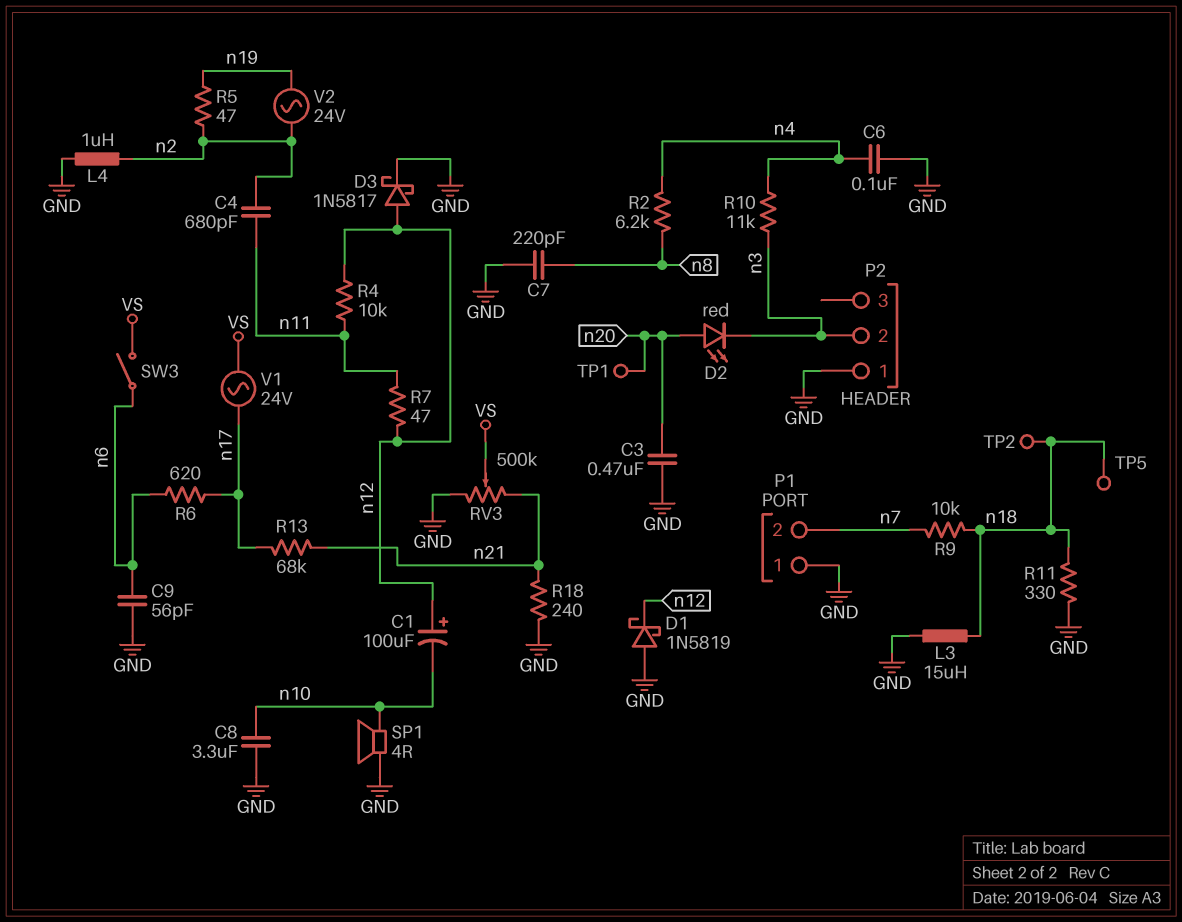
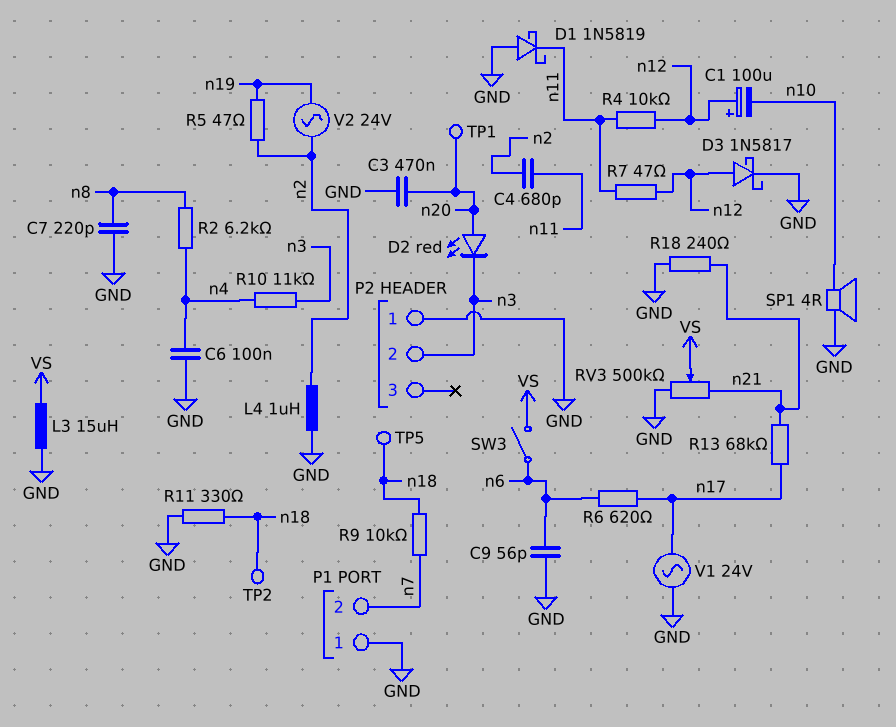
C8: 3.3uF (GND, n10) -> none
D1: schottky 1N5819 (A GND, K n12) -> schottky 1N5819 (A GND, K n11)
L3: 15uH (GND, n18) -> 15uH (GND, VS)
V1: AC 24V (VS, n17) -> AC 24V (GND, n17)

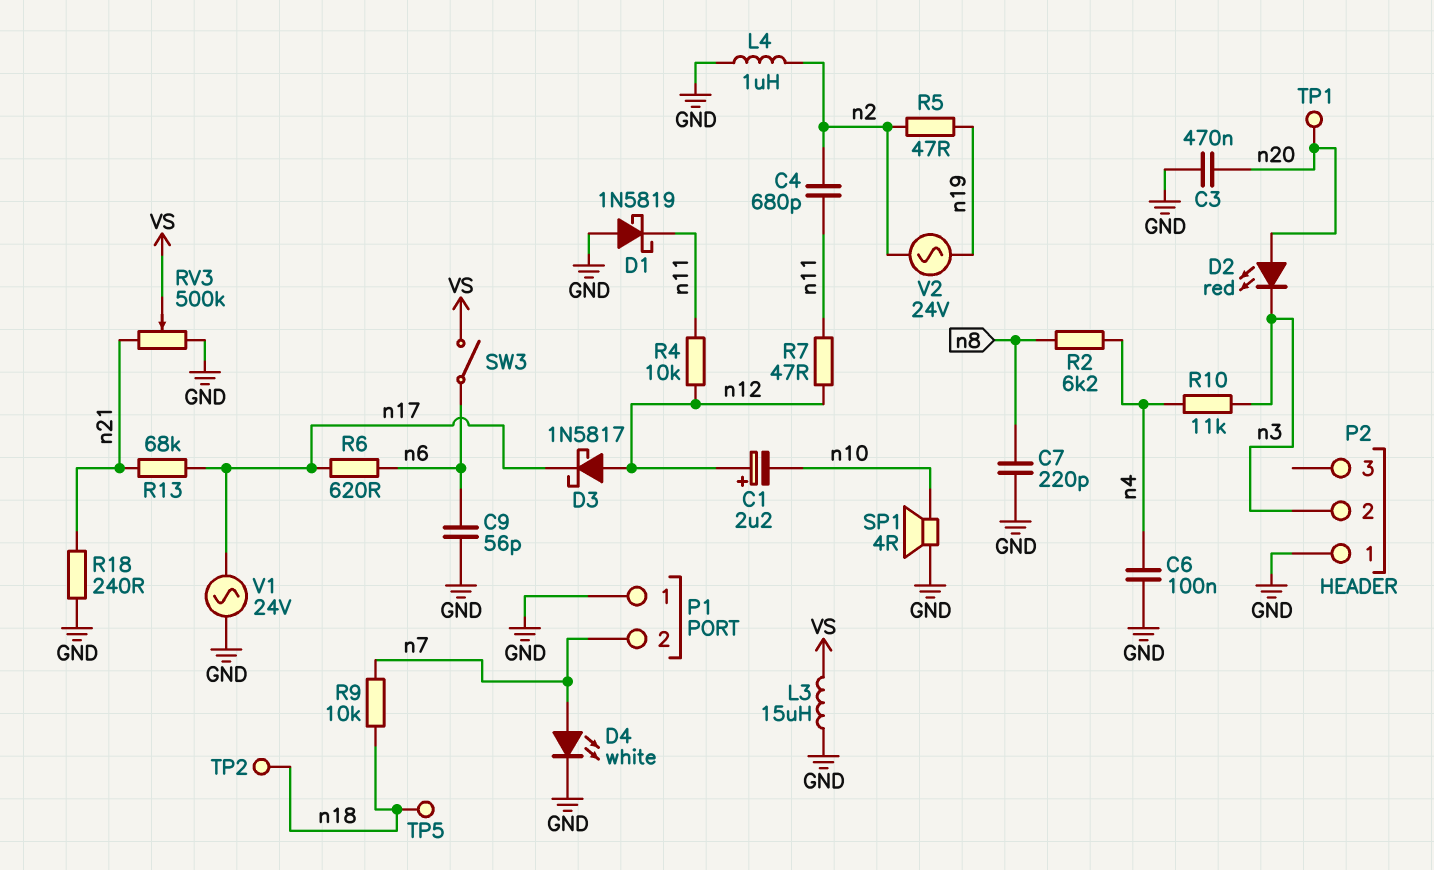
C1: 100uF (plus n12, minus n10) -> 2.2uF (plus n12, minus n10)
D3: schottky 1N5817 (A n12, K GND) -> schottky 1N5817 (A n12, K n17)
D4: none -> LED white (A n7, K GND)
R11: 330 (GND, n18) -> none

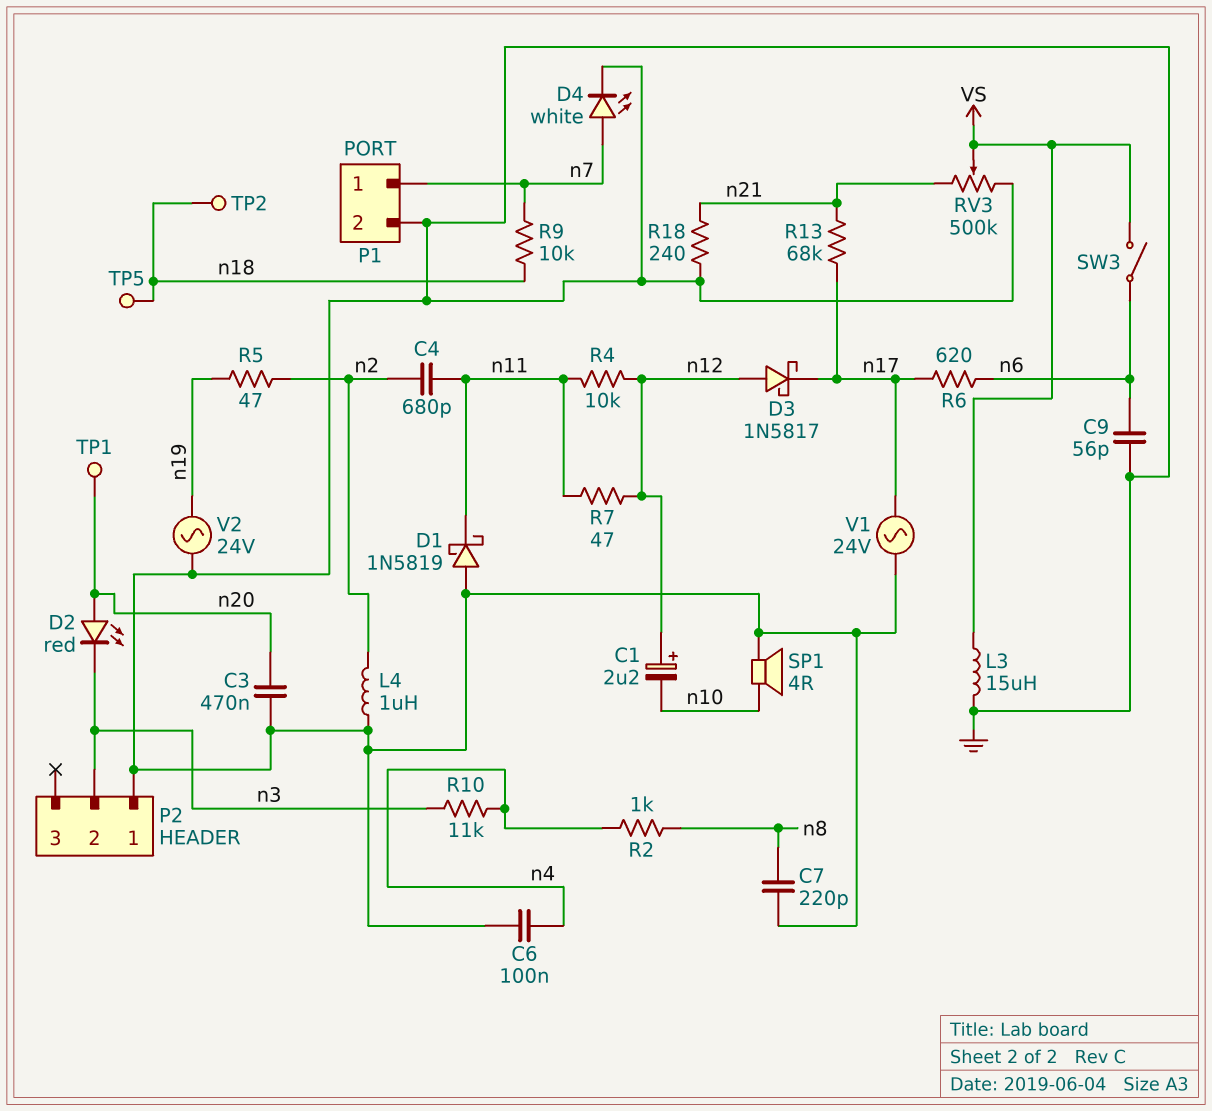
P1 pin 1: GND -> n7
P1 pin 2: n7 -> GND
R2: 6.2k (n4, n8) -> 1k (n4, n8)
V2: AC 24V (n2, n19) -> AC 24V (GND, n19)

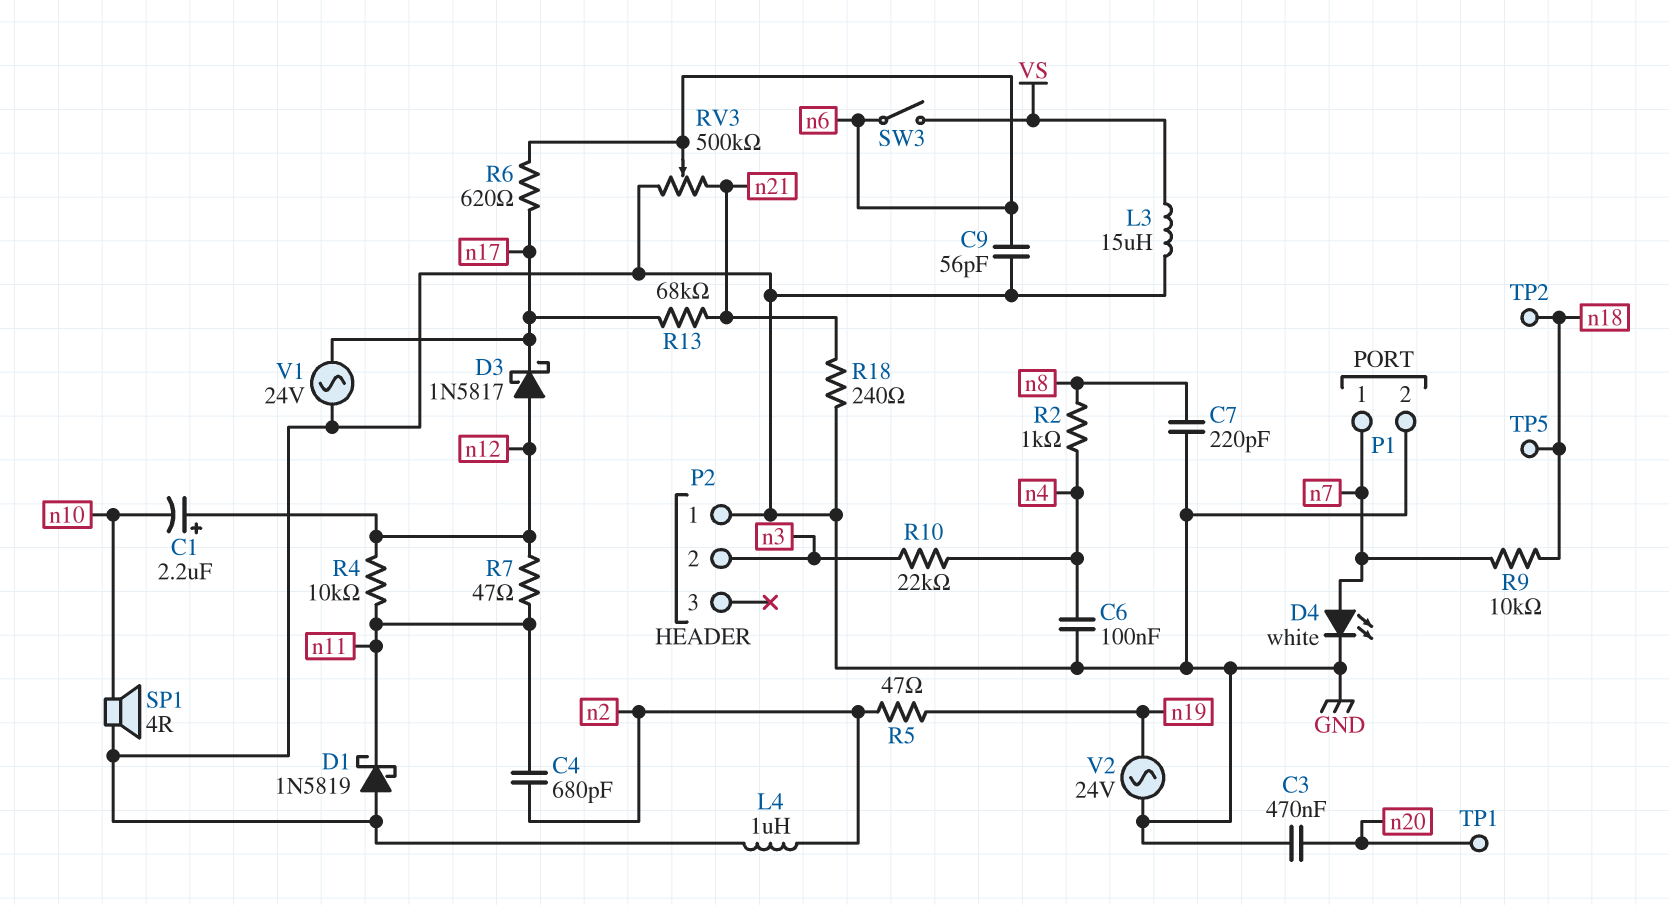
D2: LED red (A n20, K n3) -> none
R10: 11k (n3, n4) -> 22k (n3, n4)
RV3: 500k (GND, n21, wiper VS) -> 500k (GND, n21, wiper n6)

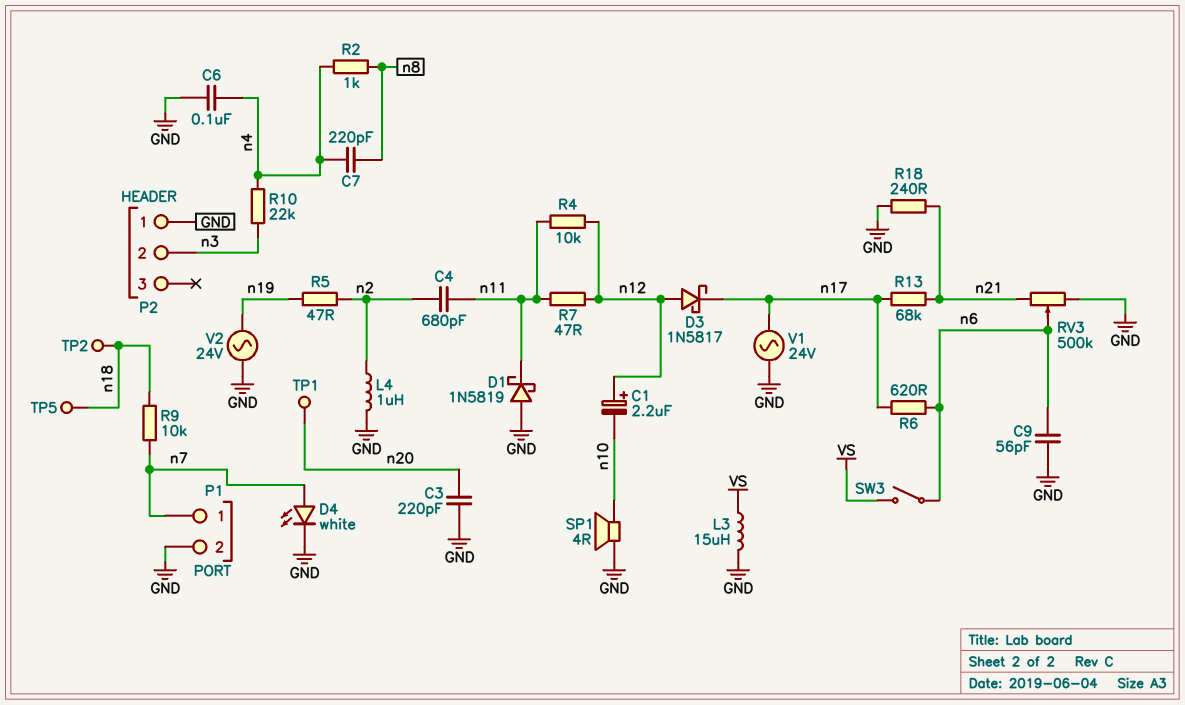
C3: 470nF (GND, n20) -> 220pF (GND, n20)
C7: 220pF (GND, n8) -> 220pF (n4, n8)

